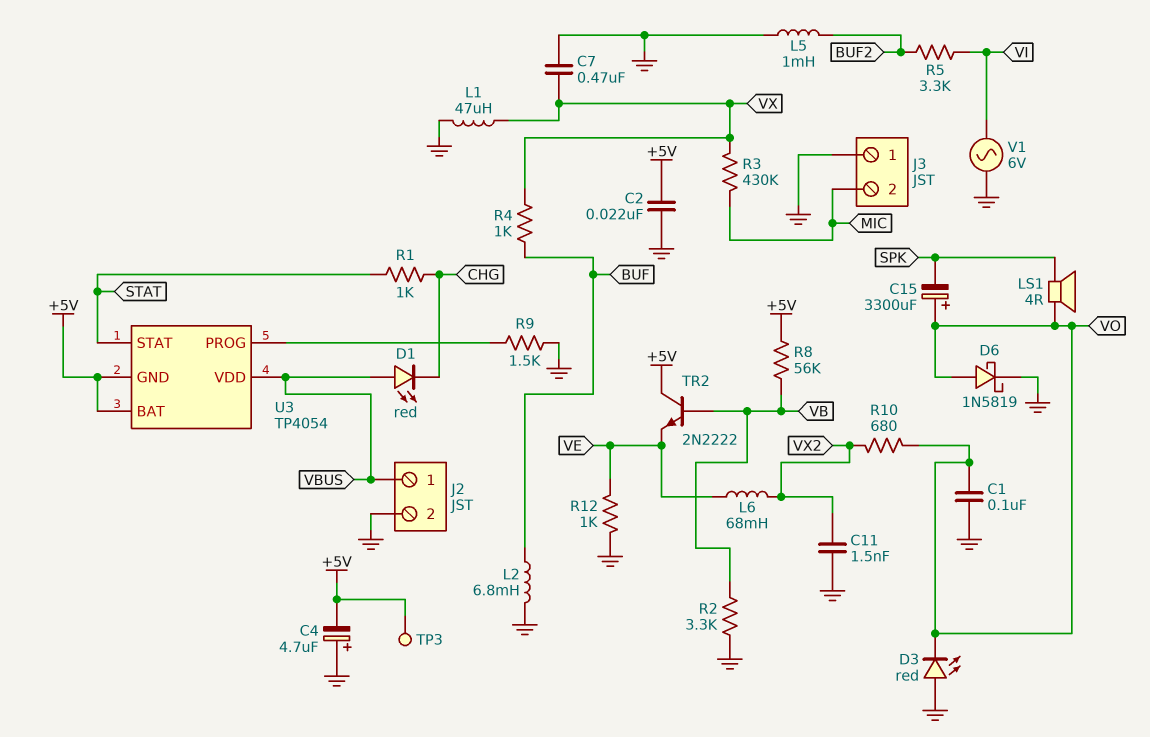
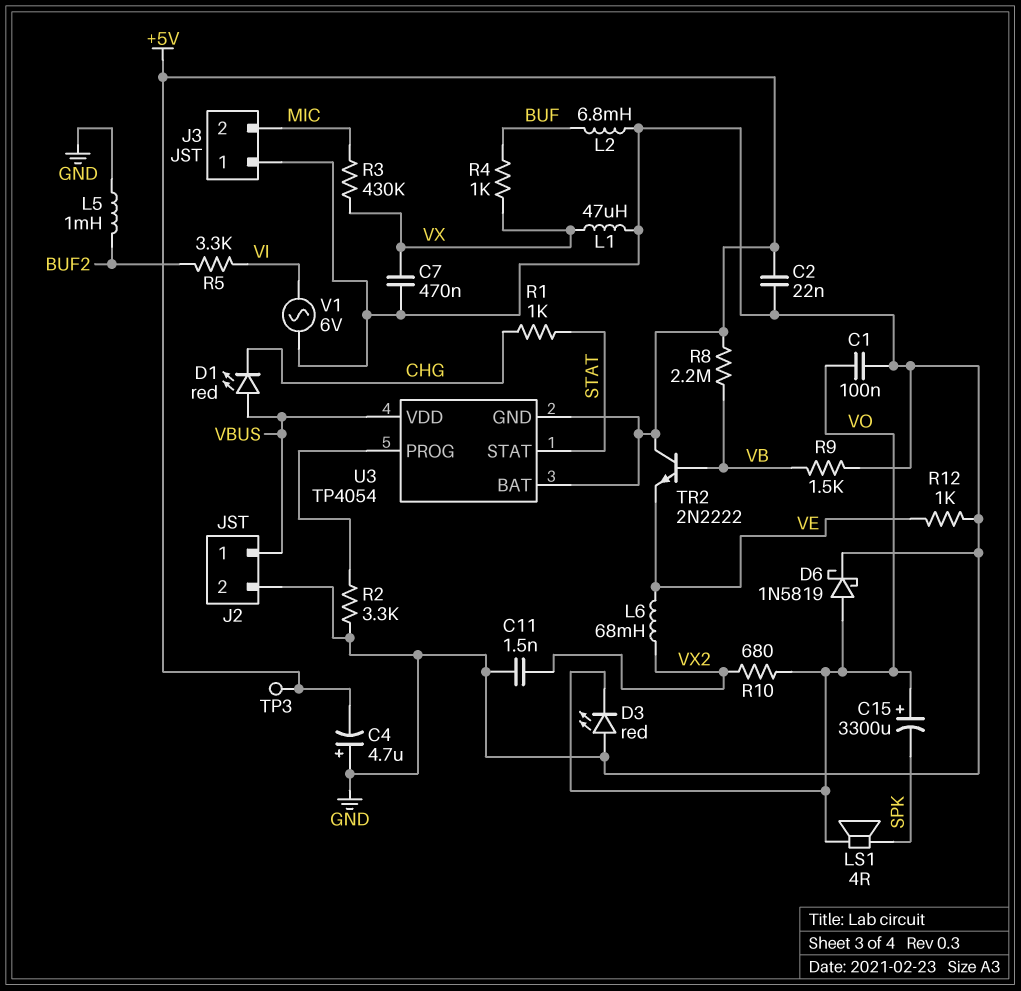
R2: 3.3k (GND, VB) -> 3.3k (GND, U3/PROG)
R8: 56k (+5V, VB) -> 2.2M (+5V, VB)
R9: 1.5k (GND, U3/PROG) -> 1.5k (GND, VB)

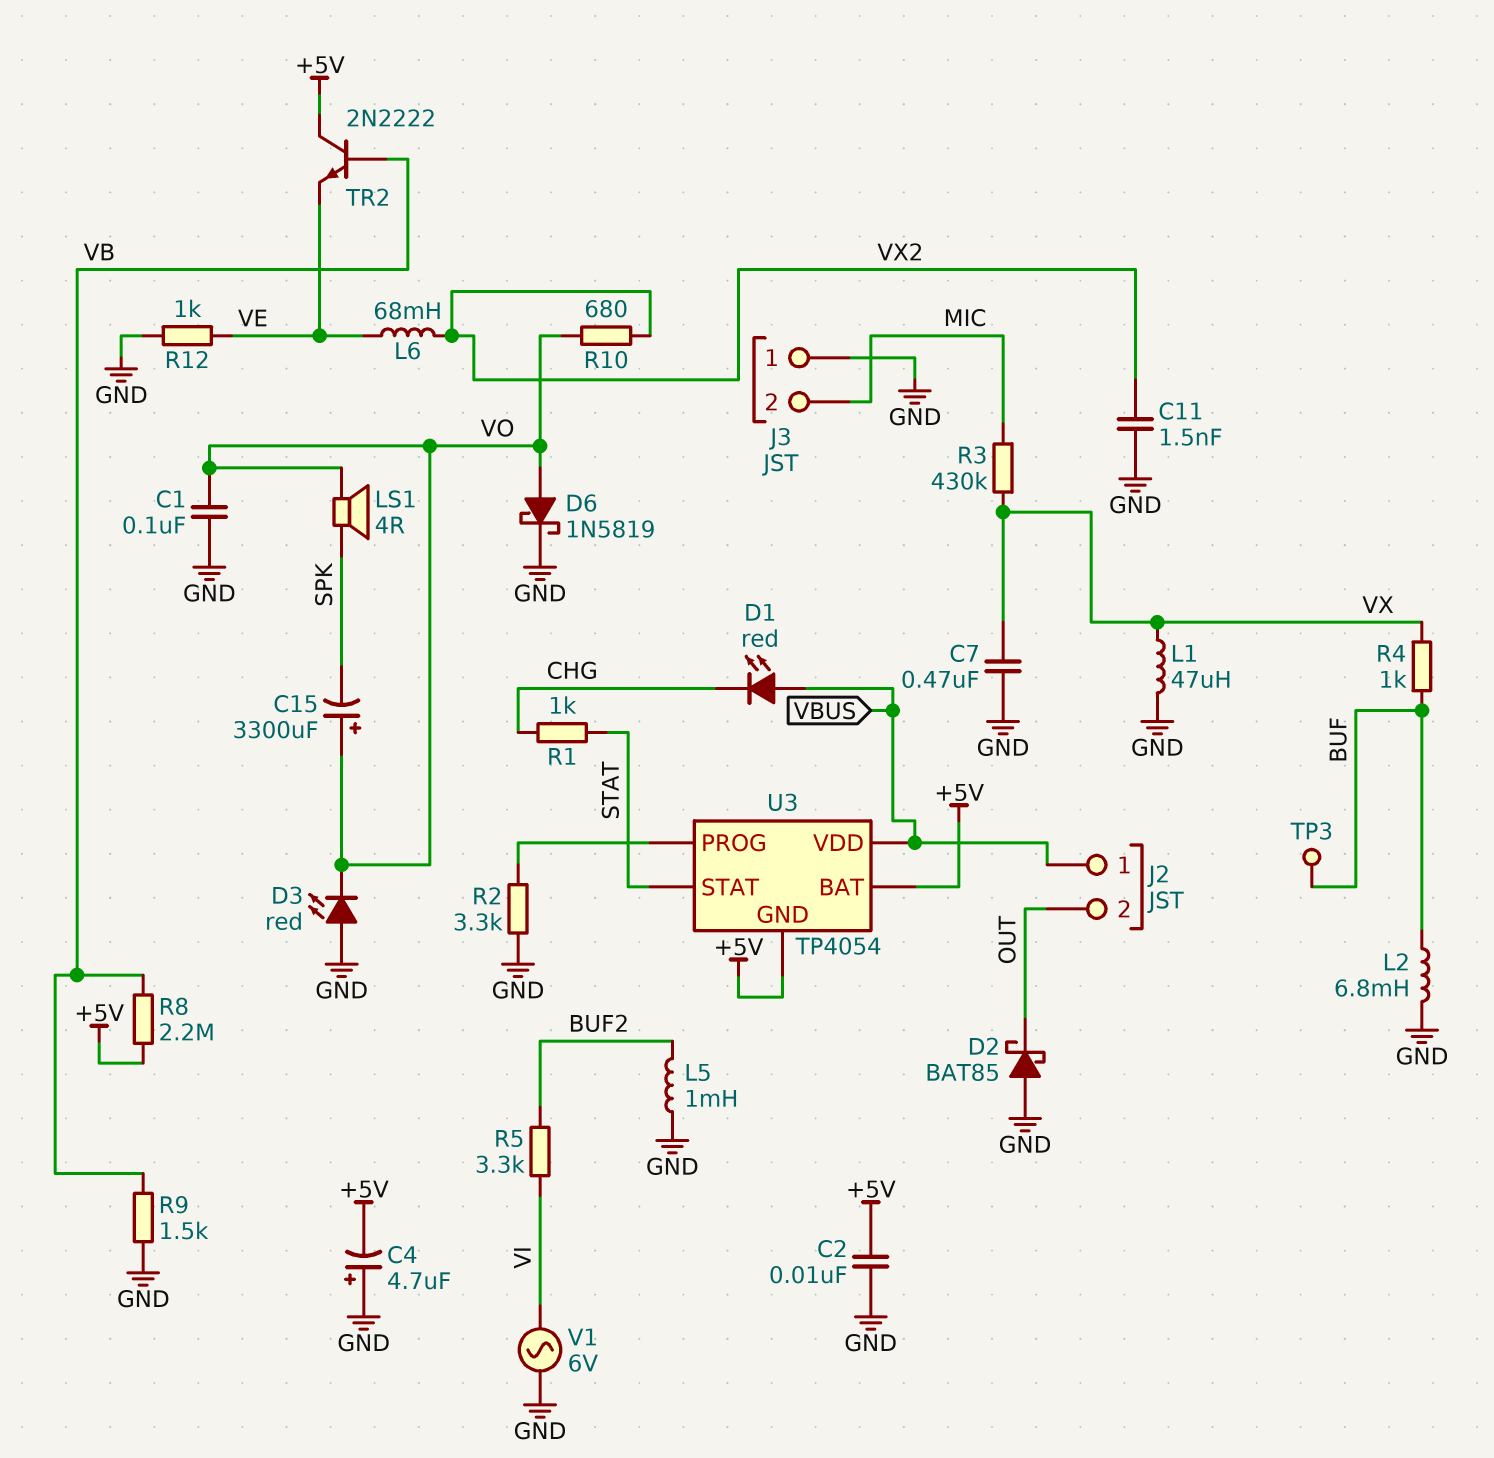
C2: 22nF (+5V, GND) -> 10nF (+5V, GND)
D2: none -> schottky BAT85 (A GND, K OUT)
J2 pin 2: GND -> OUT
TP3: test point (+5V) -> test point (BUF)

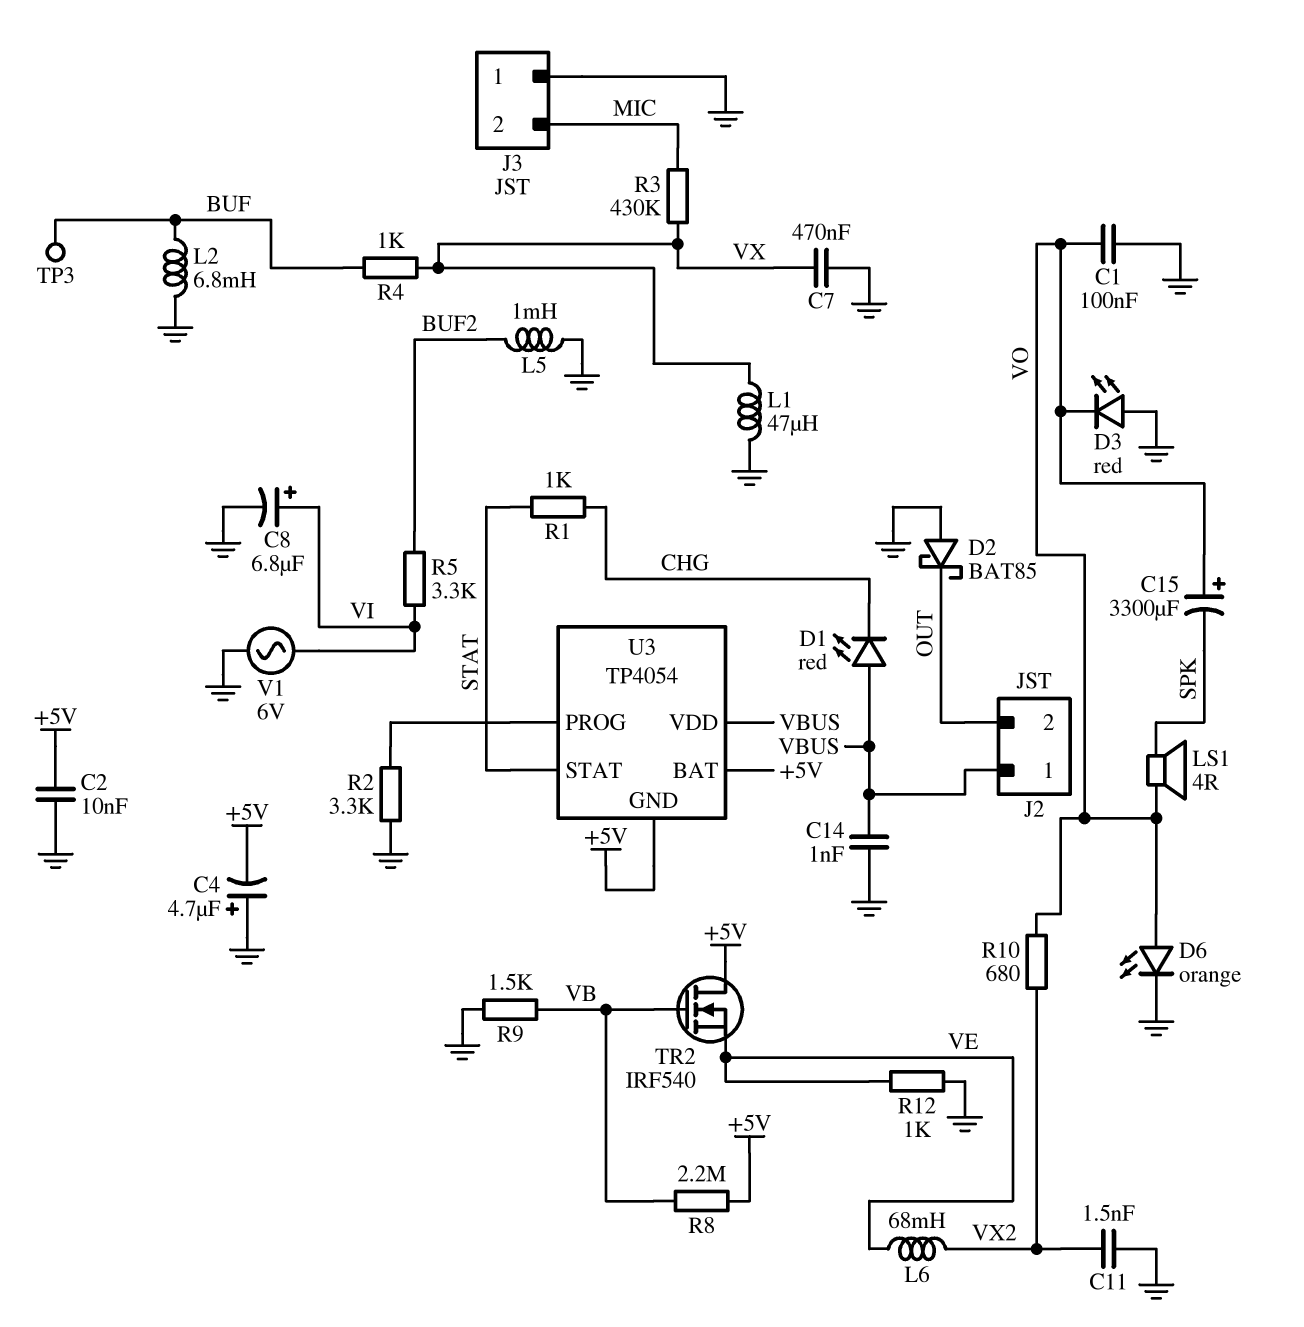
C8: none -> 6.8uF (plus VI, minus GND)
C14: none -> 1nF (GND, VBUS)
D6: schottky 1N5819 (A VO, K GND) -> LED orange (A VO, K GND)
TR2: NPN 2N2222 (B VB, C +5V, E VE) -> NMOS IRF540 (G VB, D +5V, S VE)

